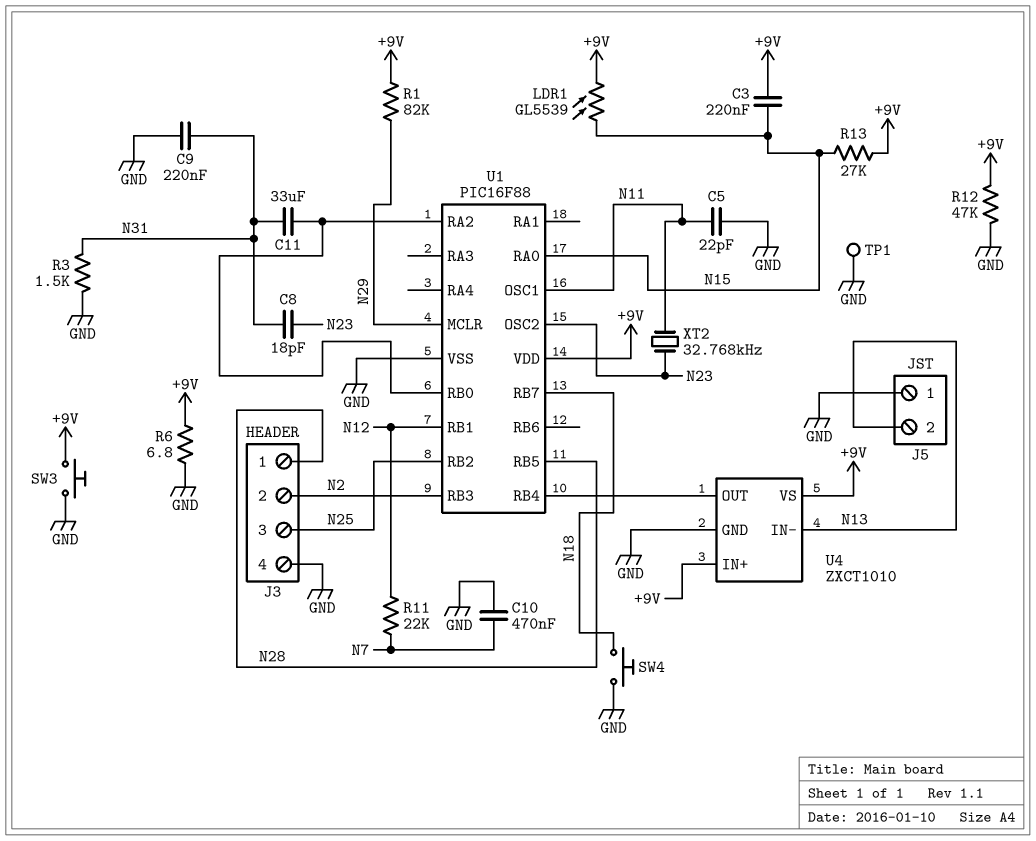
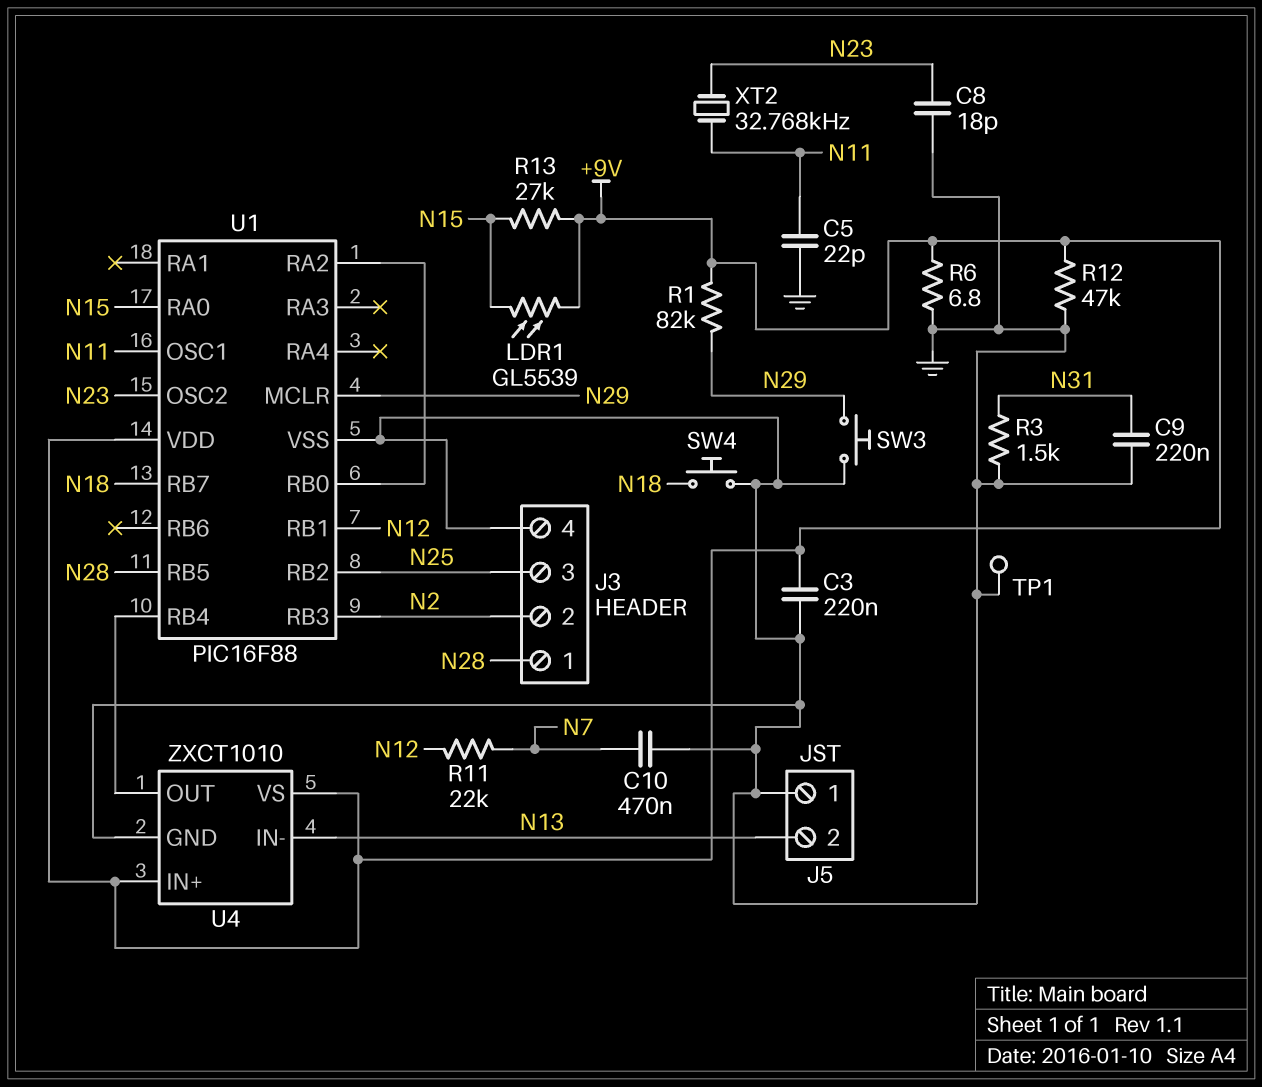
C3: 220nF (+9V, N15) -> 220nF (+9V, GND)
C8: 18pF (N23, N31) -> 18pF (GND, N23)
C11: 33uF (N31, U1/RA2) -> none
SW3: button (+9V, GND) -> button (GND, N29)

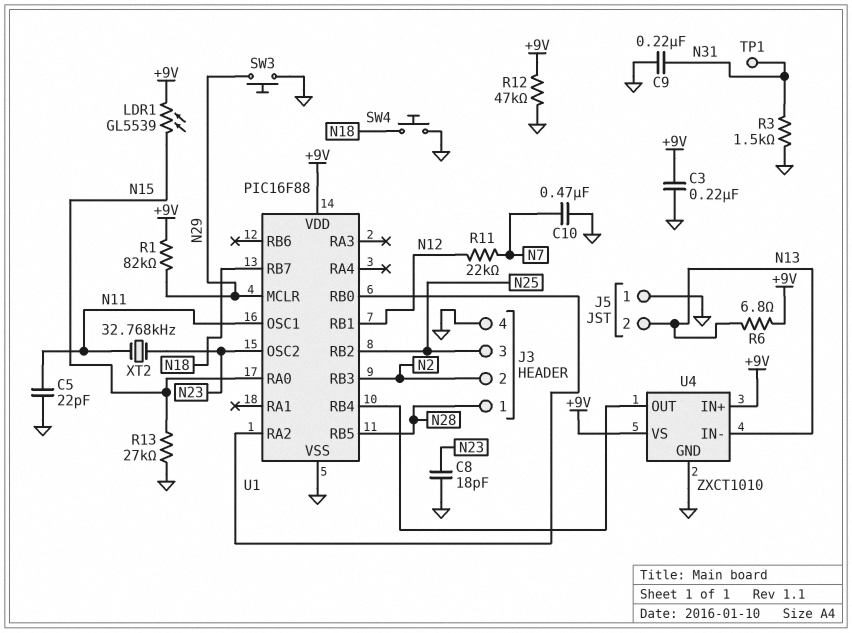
R6: 6.8 (+9V, GND) -> 6.8 (+9V, N13)
R13: 27k (+9V, N15) -> 27k (GND, N15)
TP1: test point (GND) -> test point (N31)

